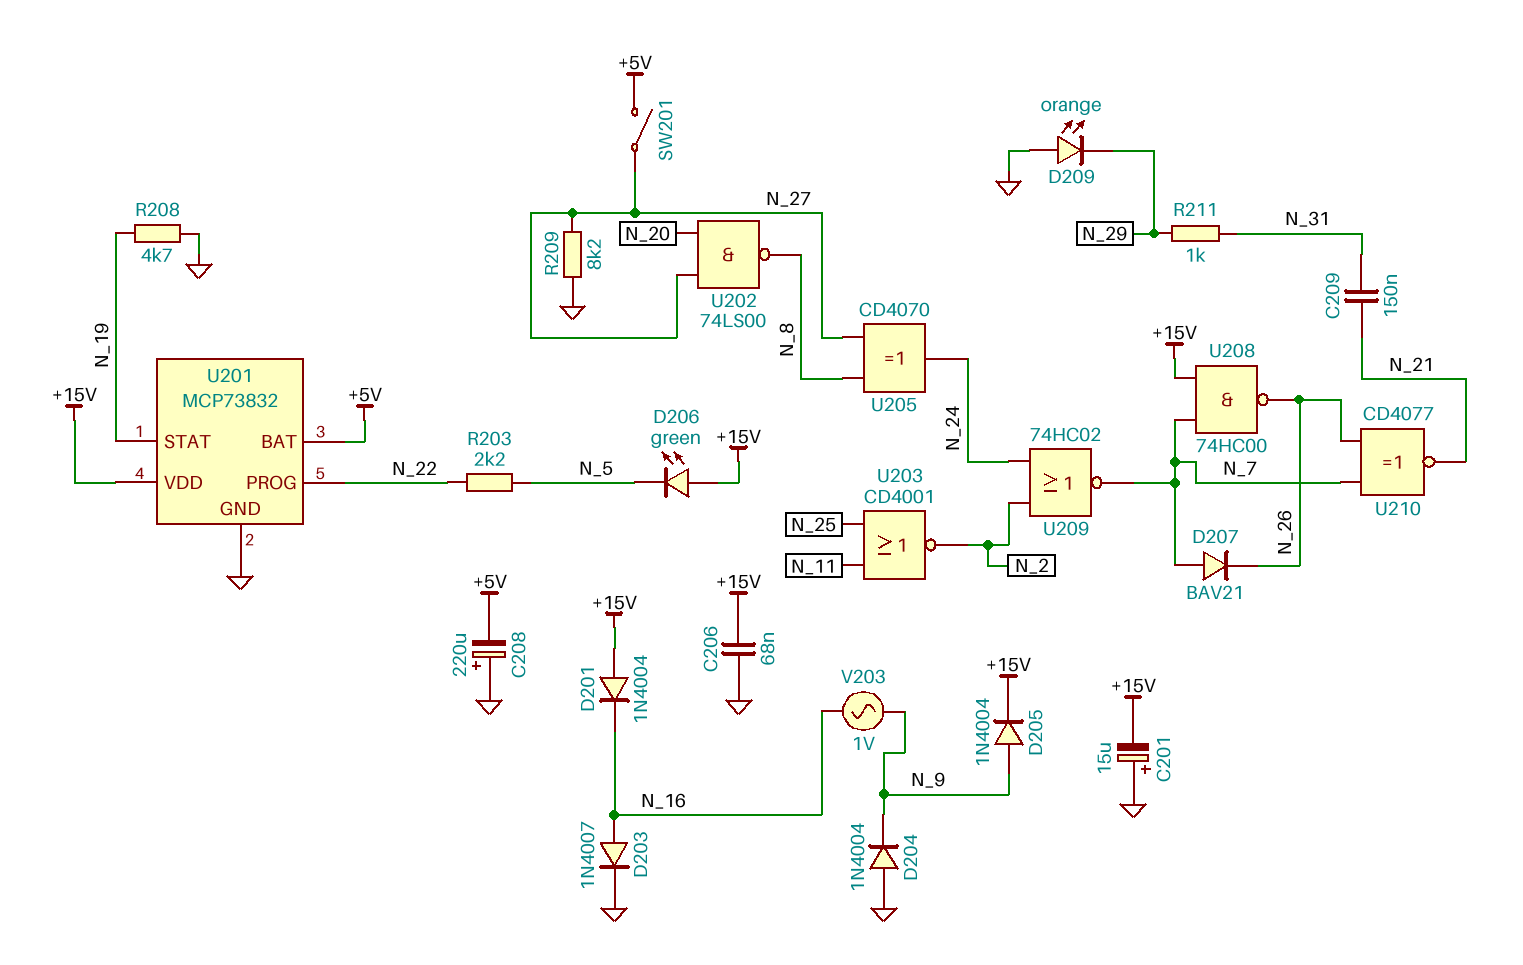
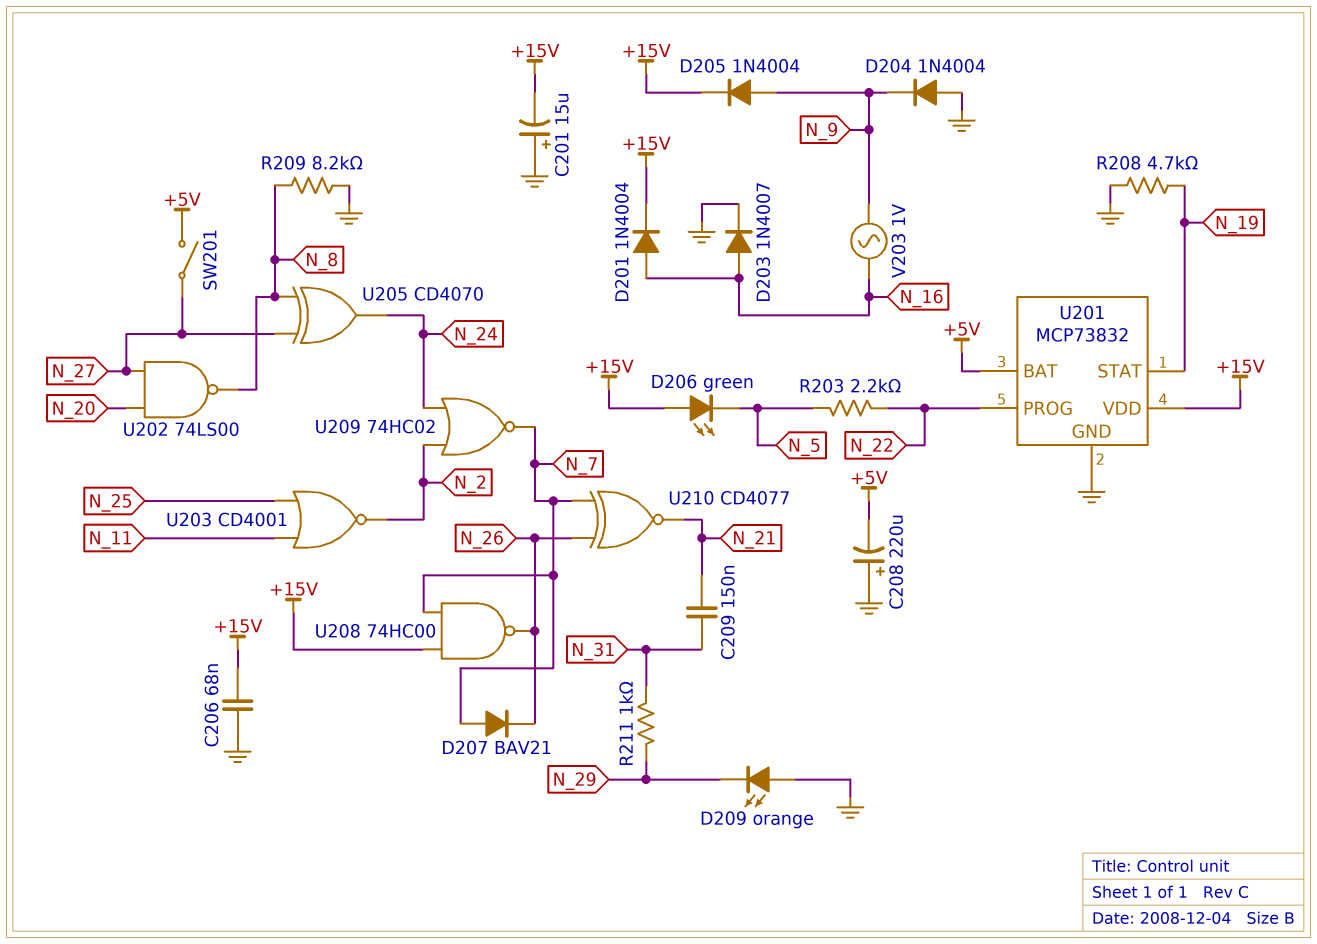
D201: diode 1N4004 (A +15V, K N_16) -> diode 1N4004 (A N_16, K +15V)
R209: 8.2k (GND, N_27) -> 8.2k (GND, N_8)

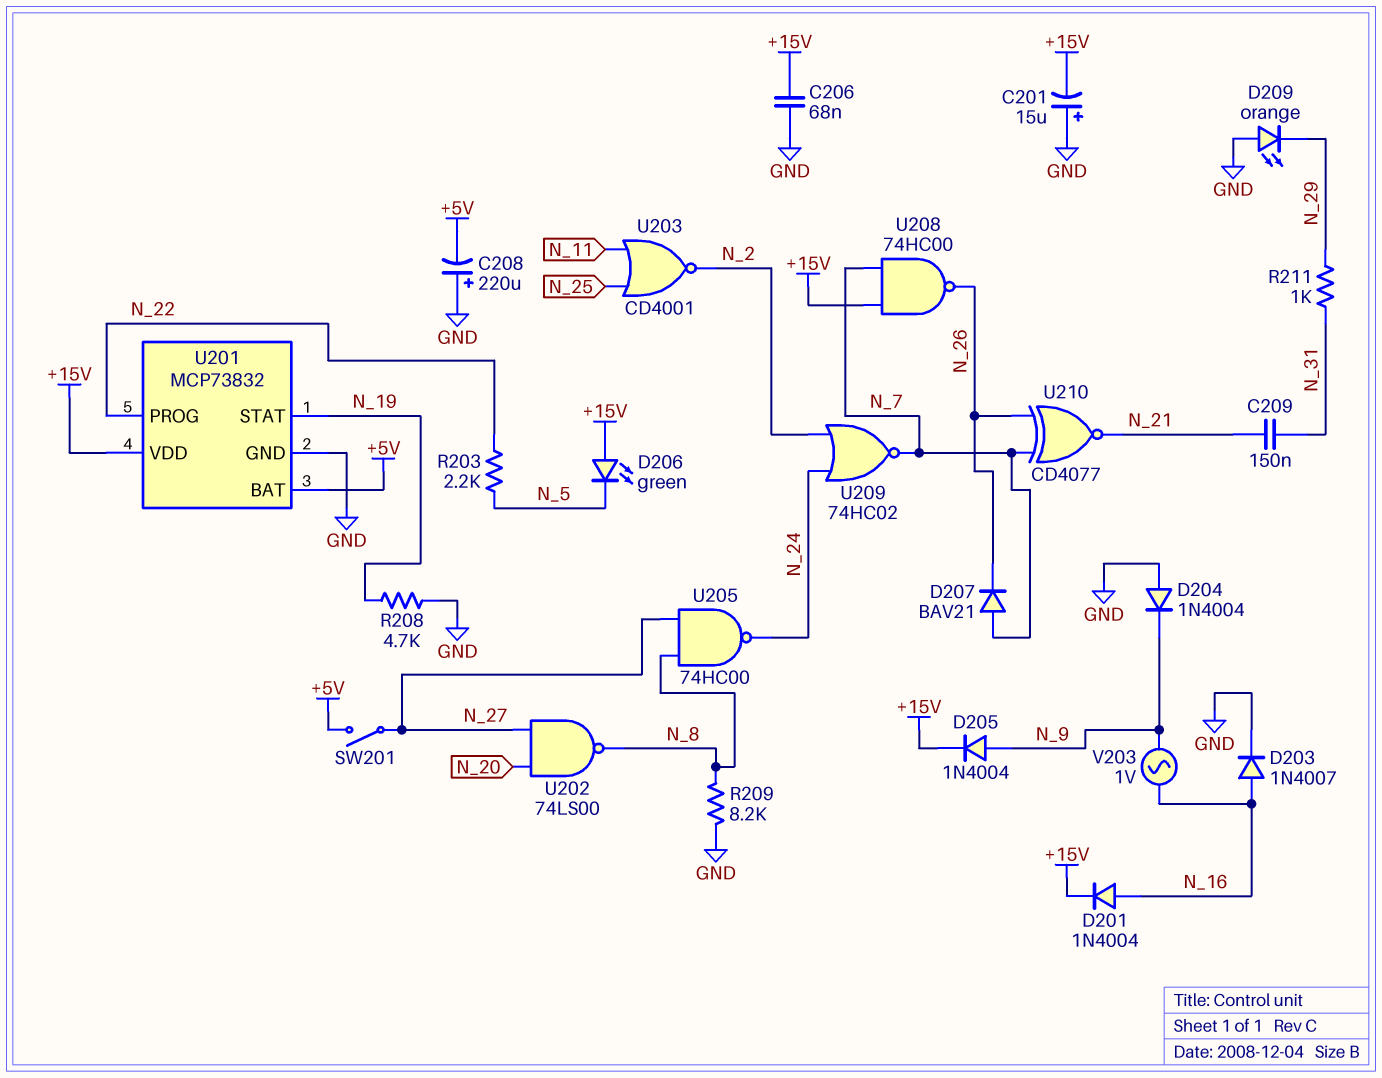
U205: XOR CD4070 (in N_8, in N_27, out N_24) -> NAND 74HC00 (in N_8, in N_27, out N_24)

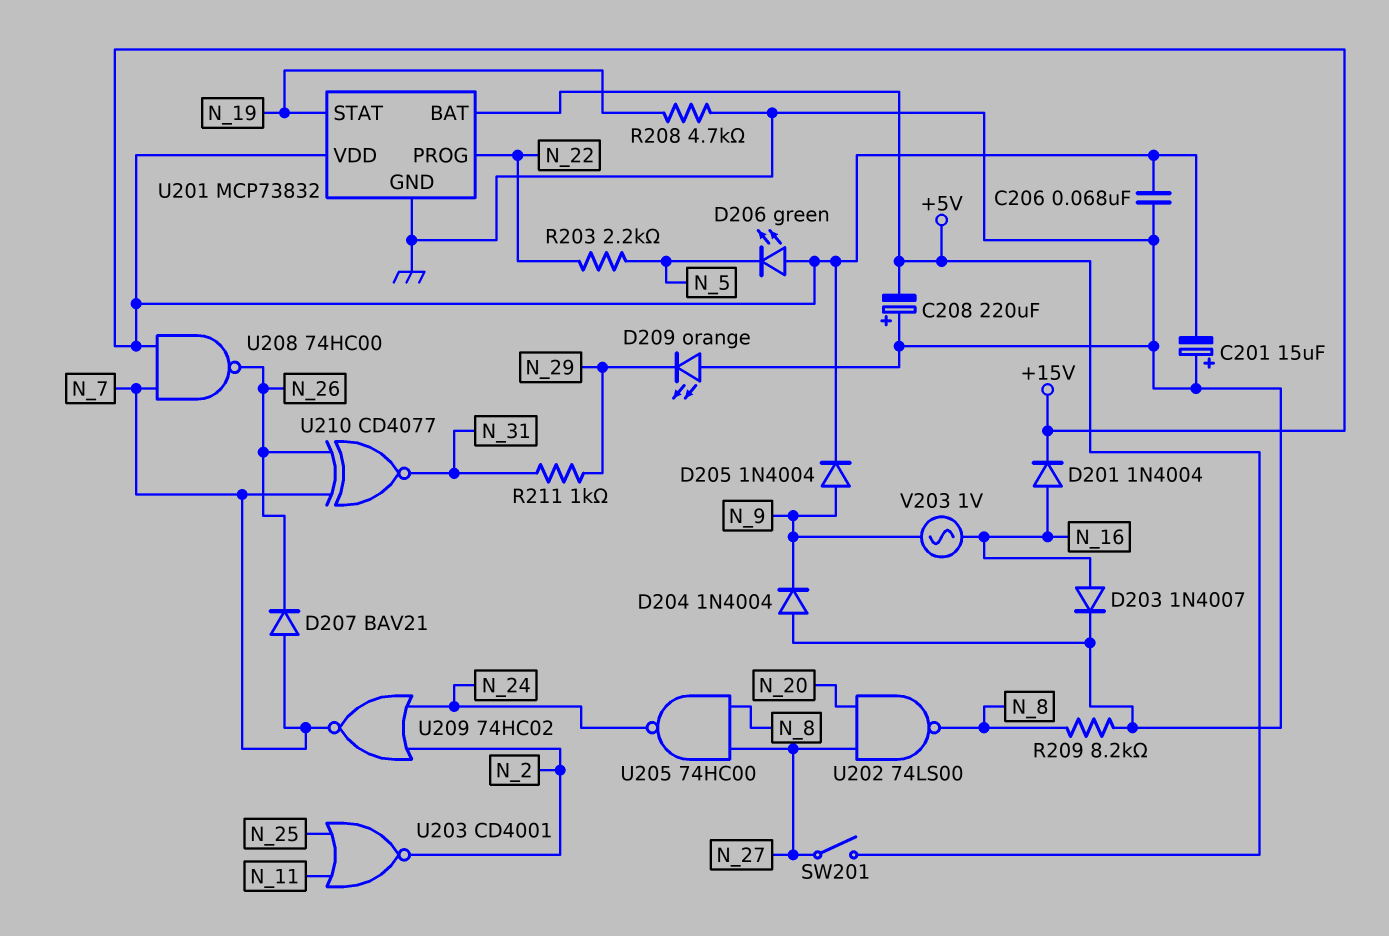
C209: 150nF (N_21, N_31) -> none
U210: XNOR CD4077 (in N_7, in N_26, out N_21) -> XNOR CD4077 (in N_7, in N_26, out N_31)

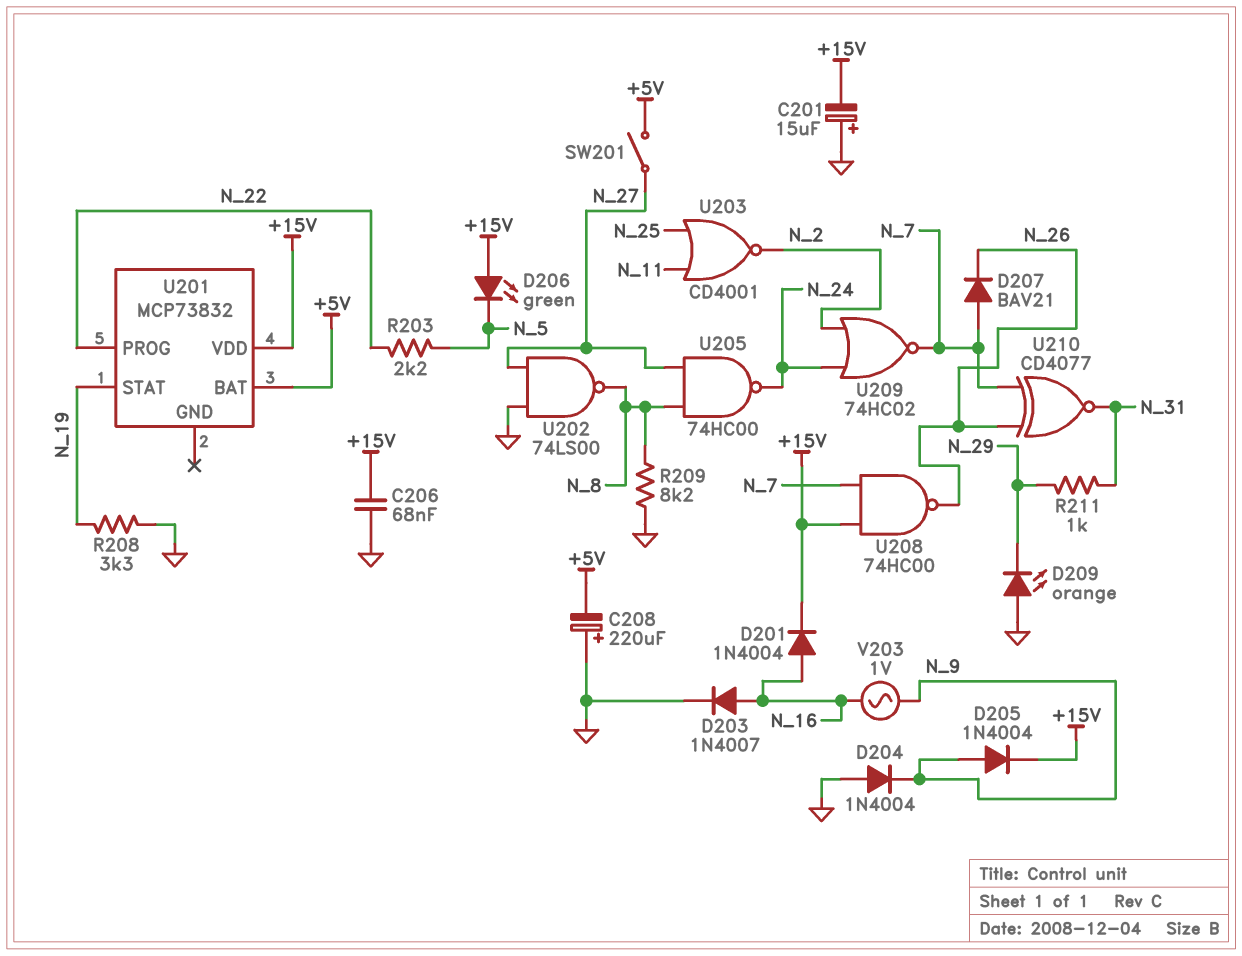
R208: 4.7k (GND, N_19) -> 3.3k (GND, N_19)
U201 pin GND: GND -> none
U202: NAND 74LS00 (in N_20, in N_27, out N_8) -> NAND 74LS00 (in GND, in N_27, out N_8)

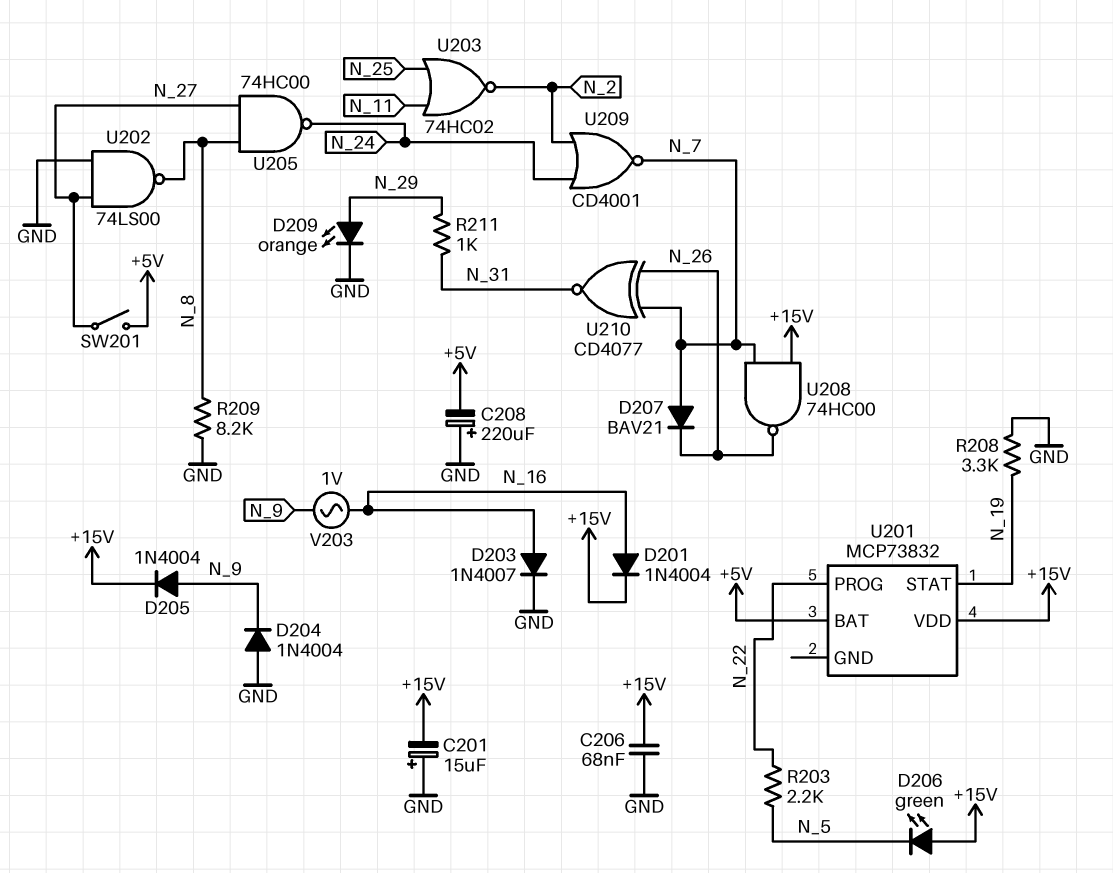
D209: LED orange (A GND, K N_29) -> LED orange (A N_29, K GND)
U203: NOR CD4001 (in N_11, in N_25, out N_2) -> NOR 74HC02 (in N_11, in N_25, out N_2)
U209: NOR 74HC02 (in N_2, in N_24, out N_7) -> NOR CD4001 (in N_2, in N_24, out N_7)

